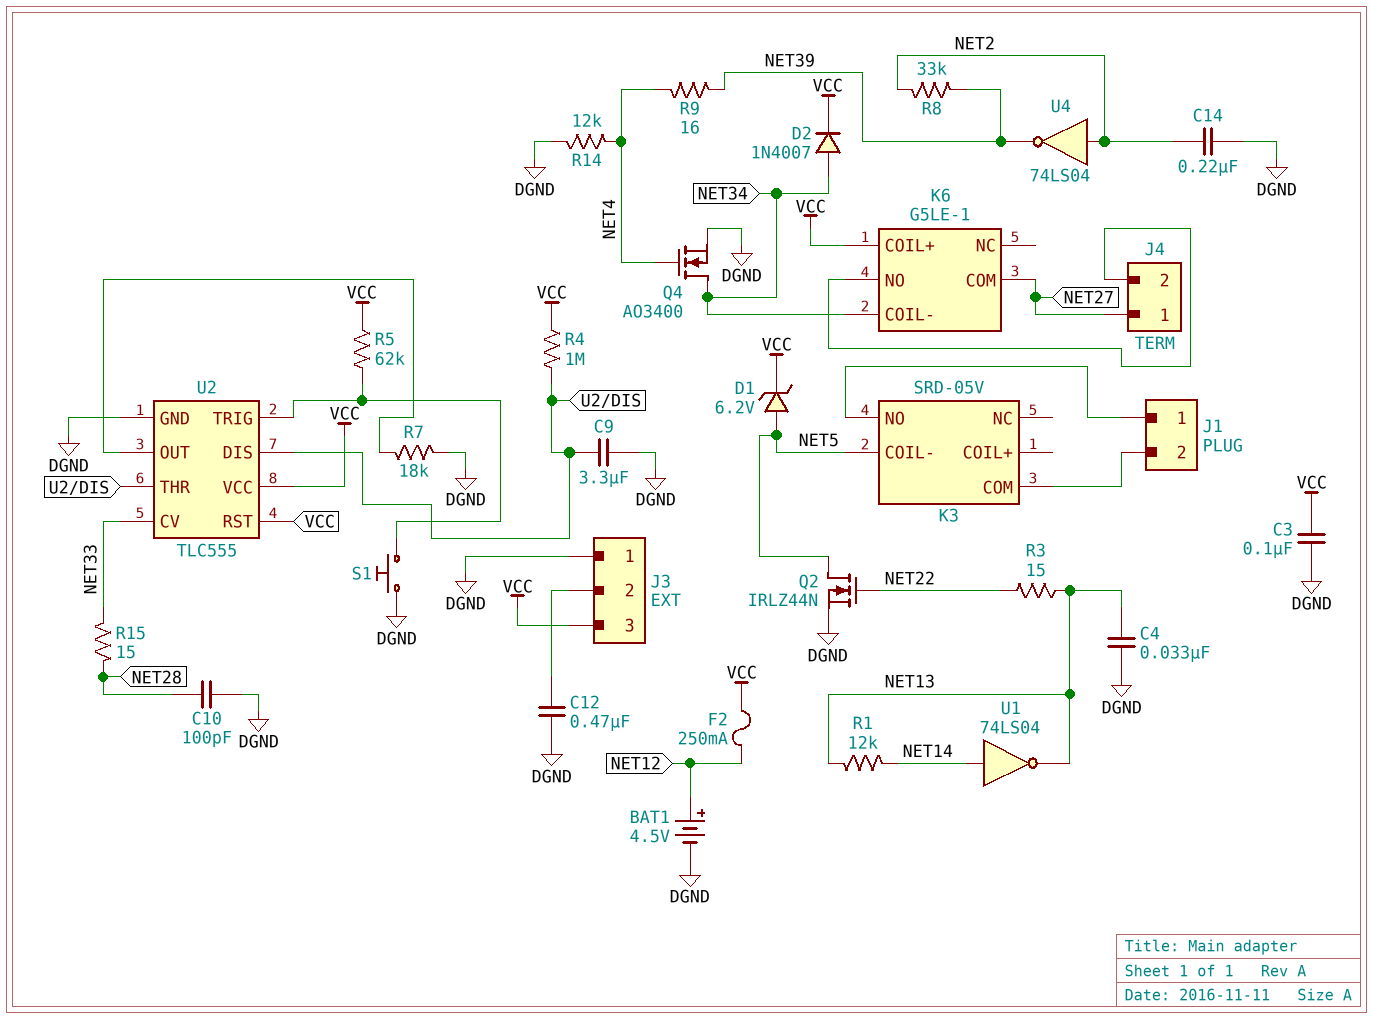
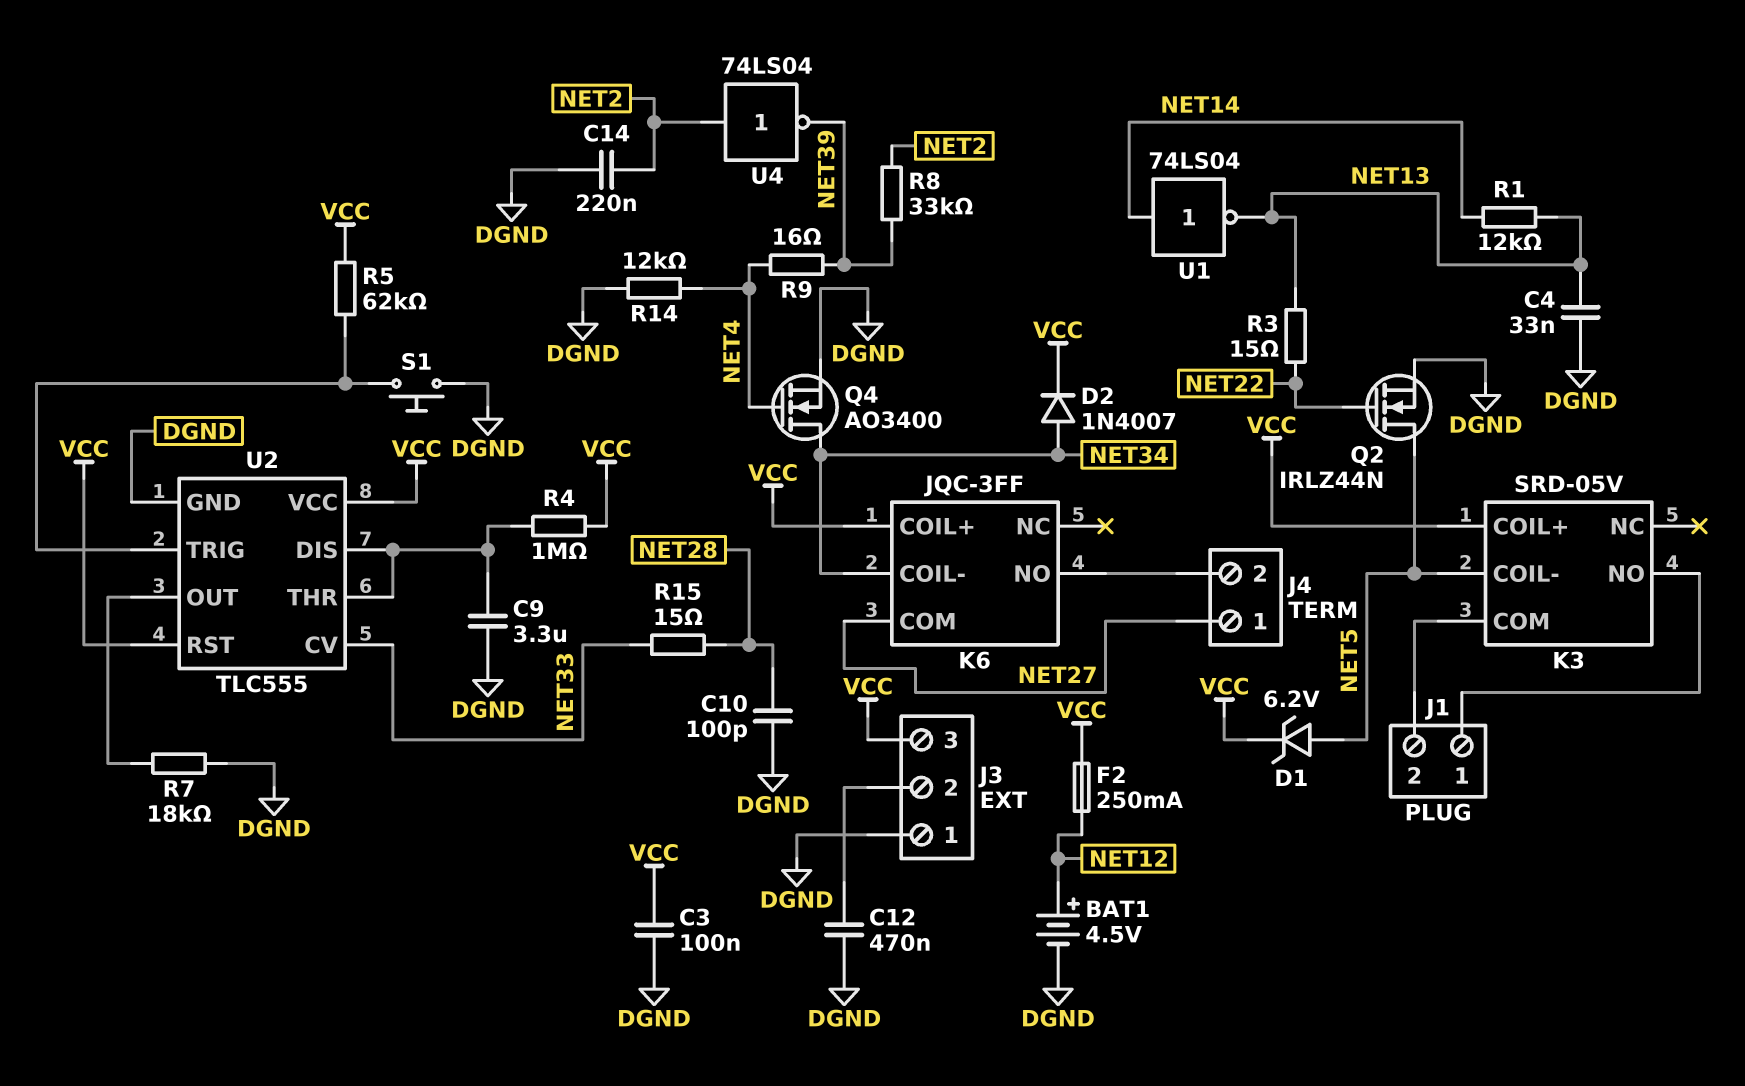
K3 pin COIL+: none -> VCC
K6: G5LE-1 -> JQC-3FF

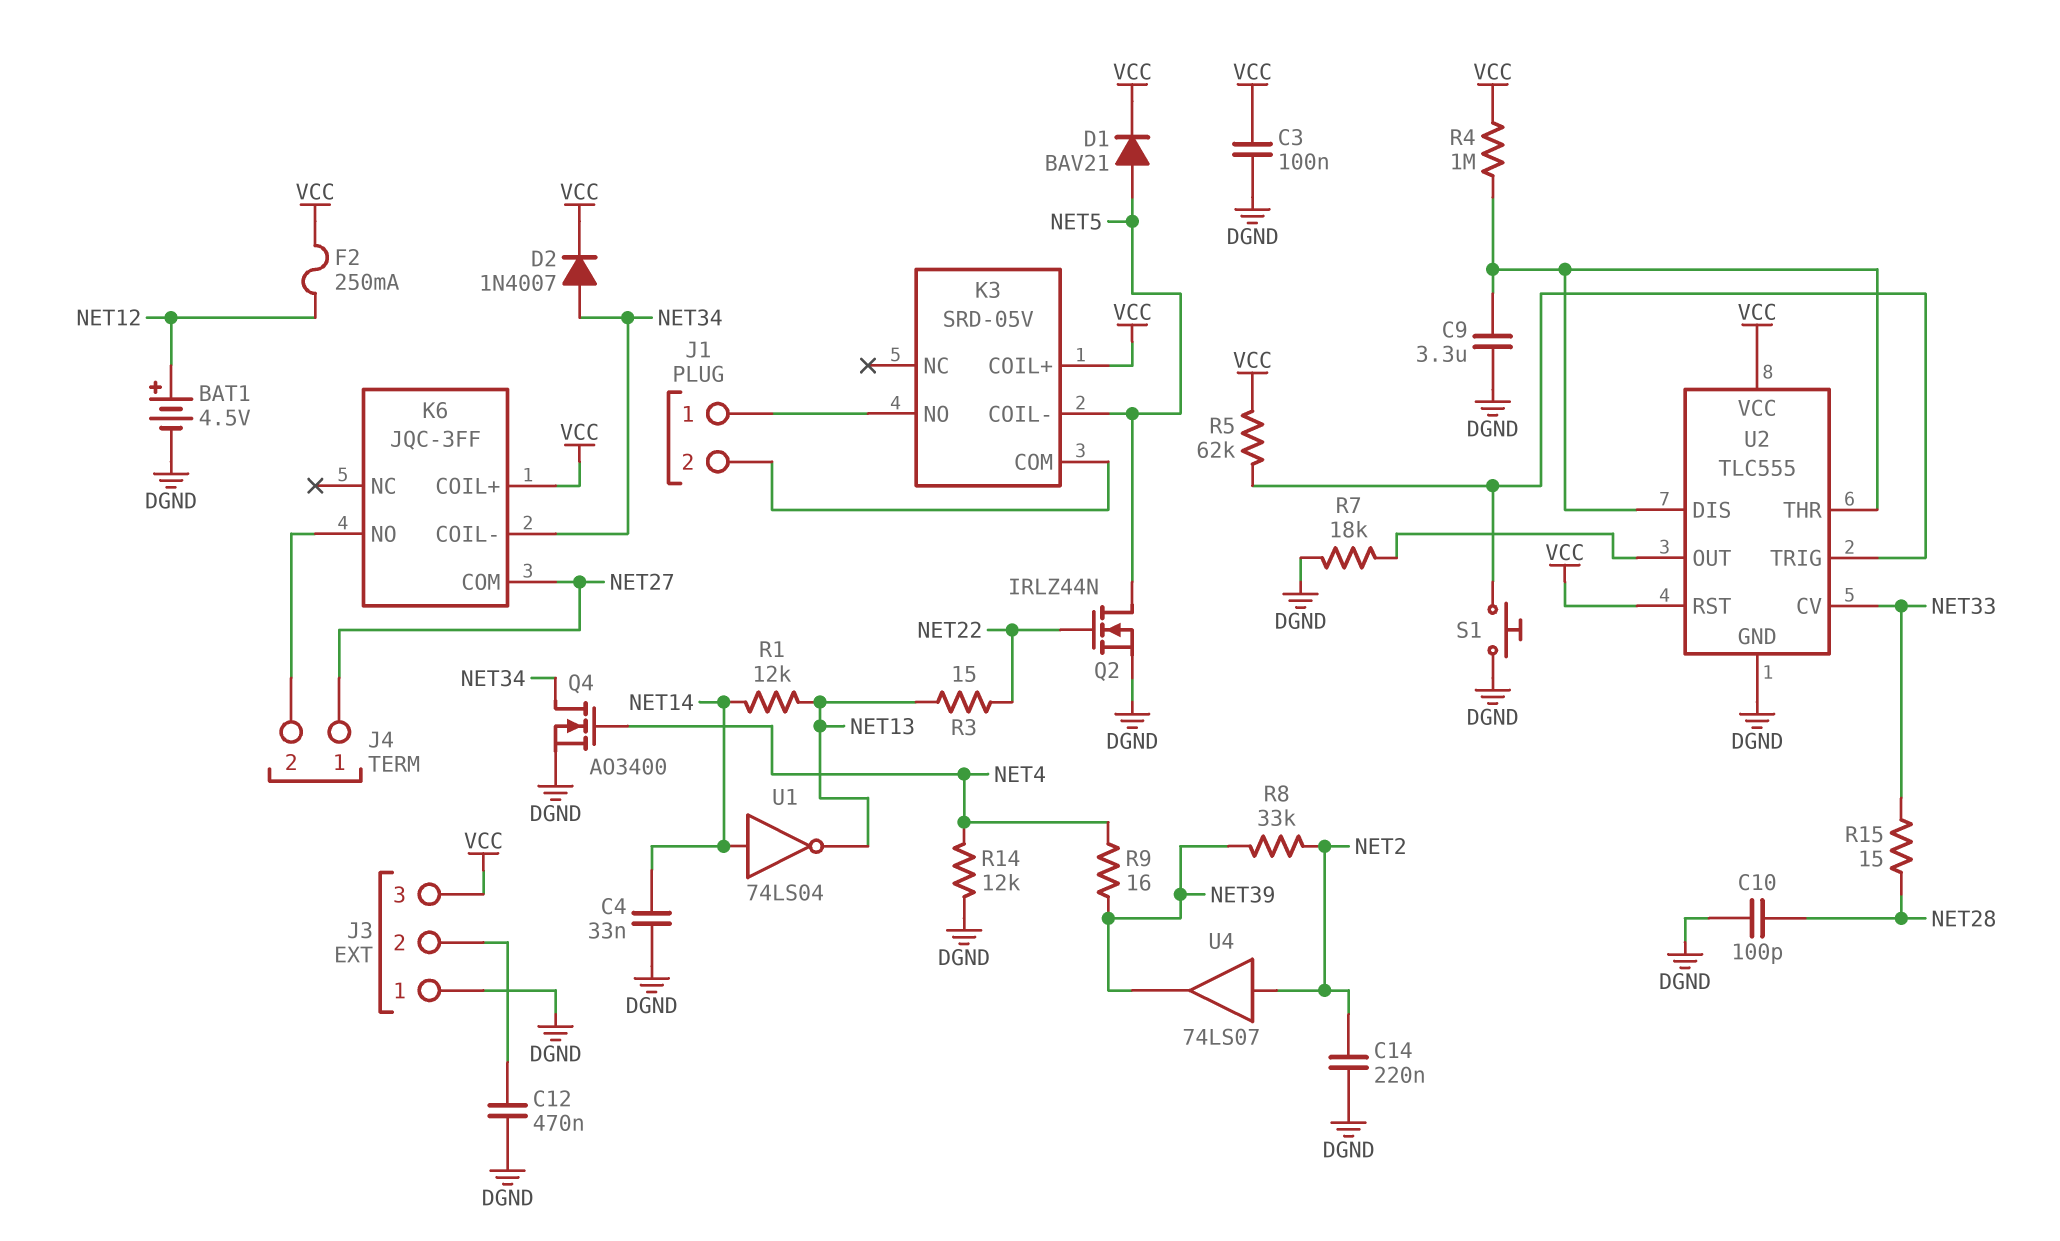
C4: 33nF (DGND, NET13) -> 33nF (DGND, NET14)
D1: zener 6.2V (A NET5, K VCC) -> diode BAV21 (A NET5, K VCC)
U4: NOT 74LS04 (in NET2, out NET39) -> buffer 74LS07 (in NET2, out NET39)

